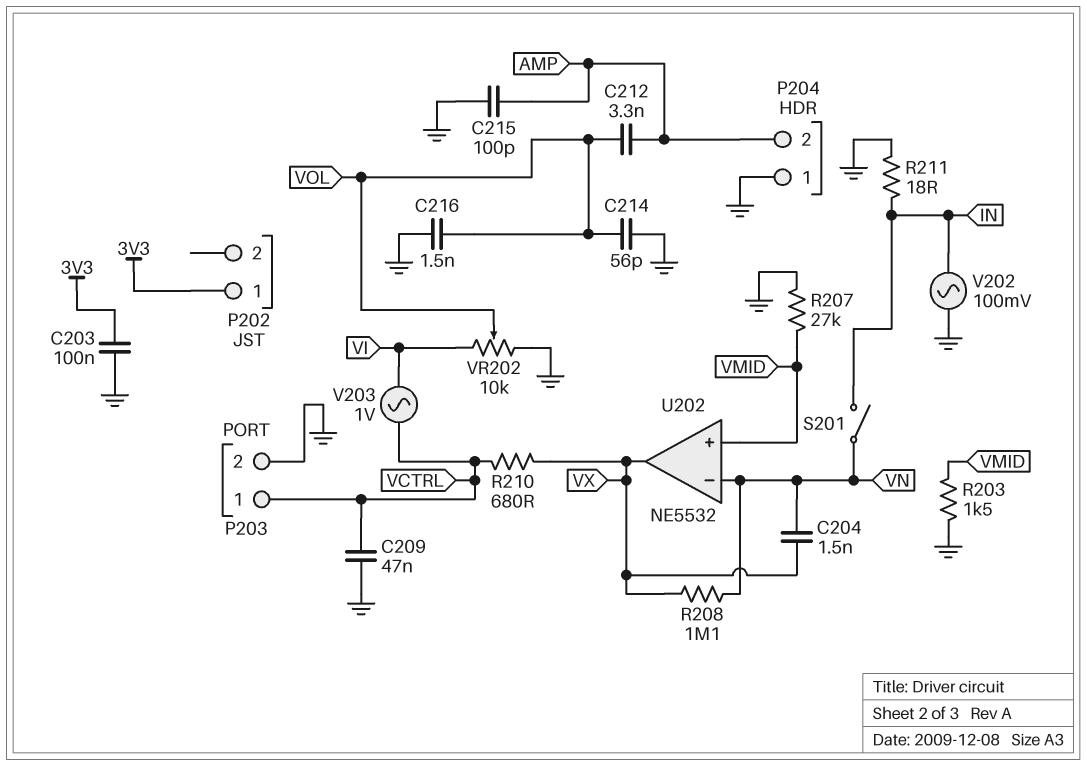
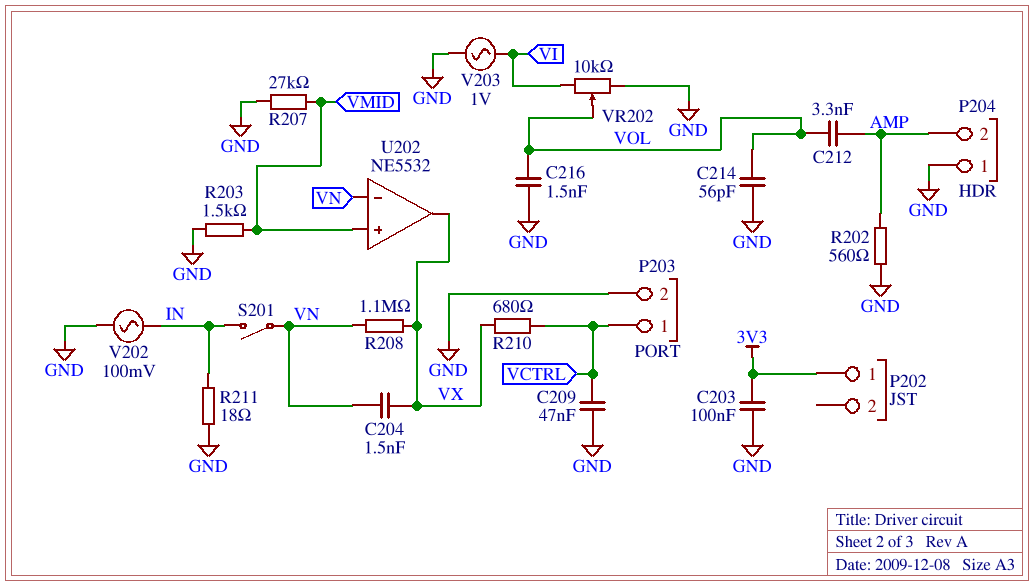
C215: 100pF (AMP, GND) -> none
R202: none -> 560 (AMP, GND)
V203: AC 1V (VCTRL, VI) -> AC 1V (GND, VI)

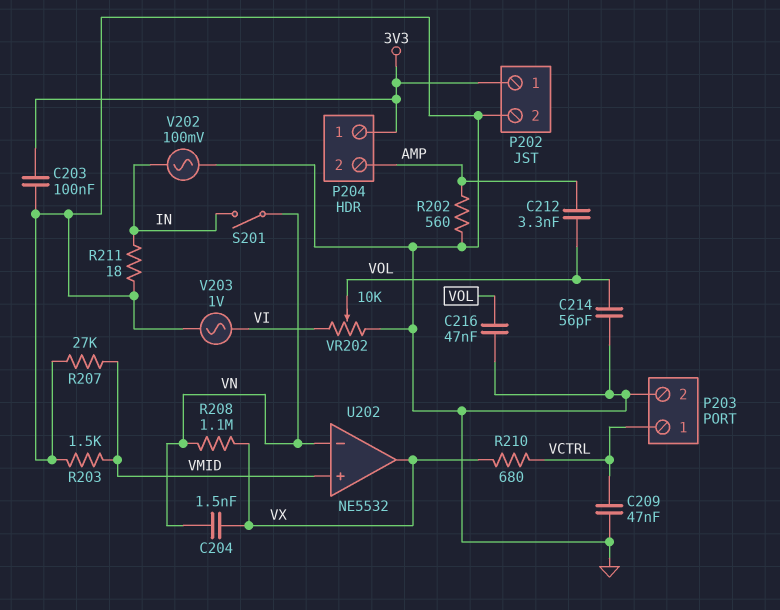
C216: 1.5nF (GND, VOL) -> 47nF (GND, VOL)
P202 pin 2: none -> GND
P204 pin 1: GND -> 3V3

